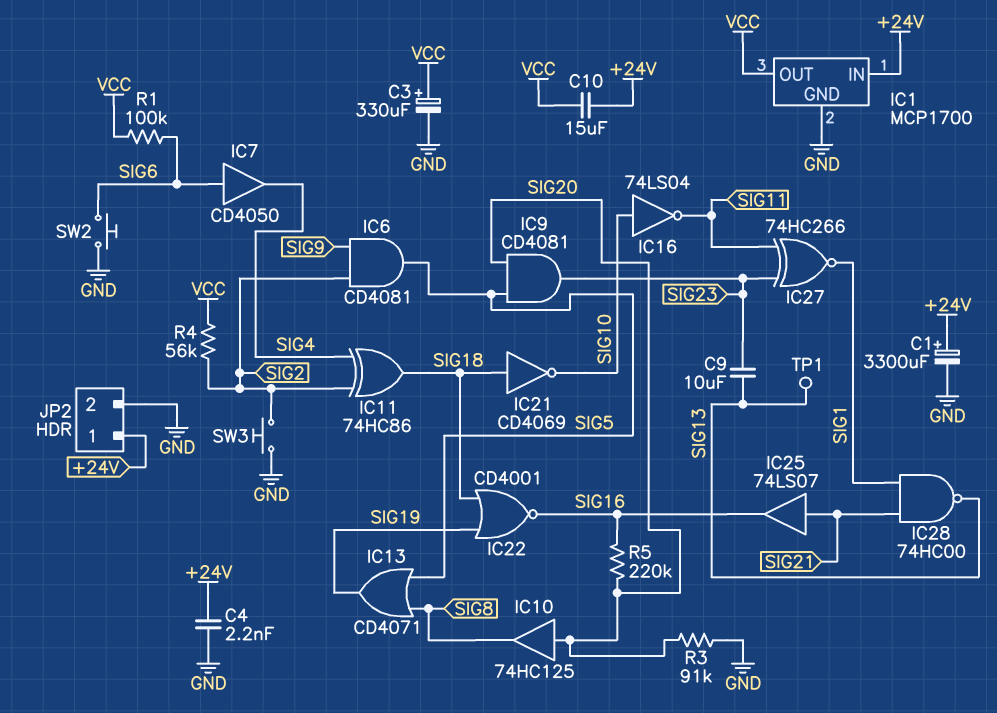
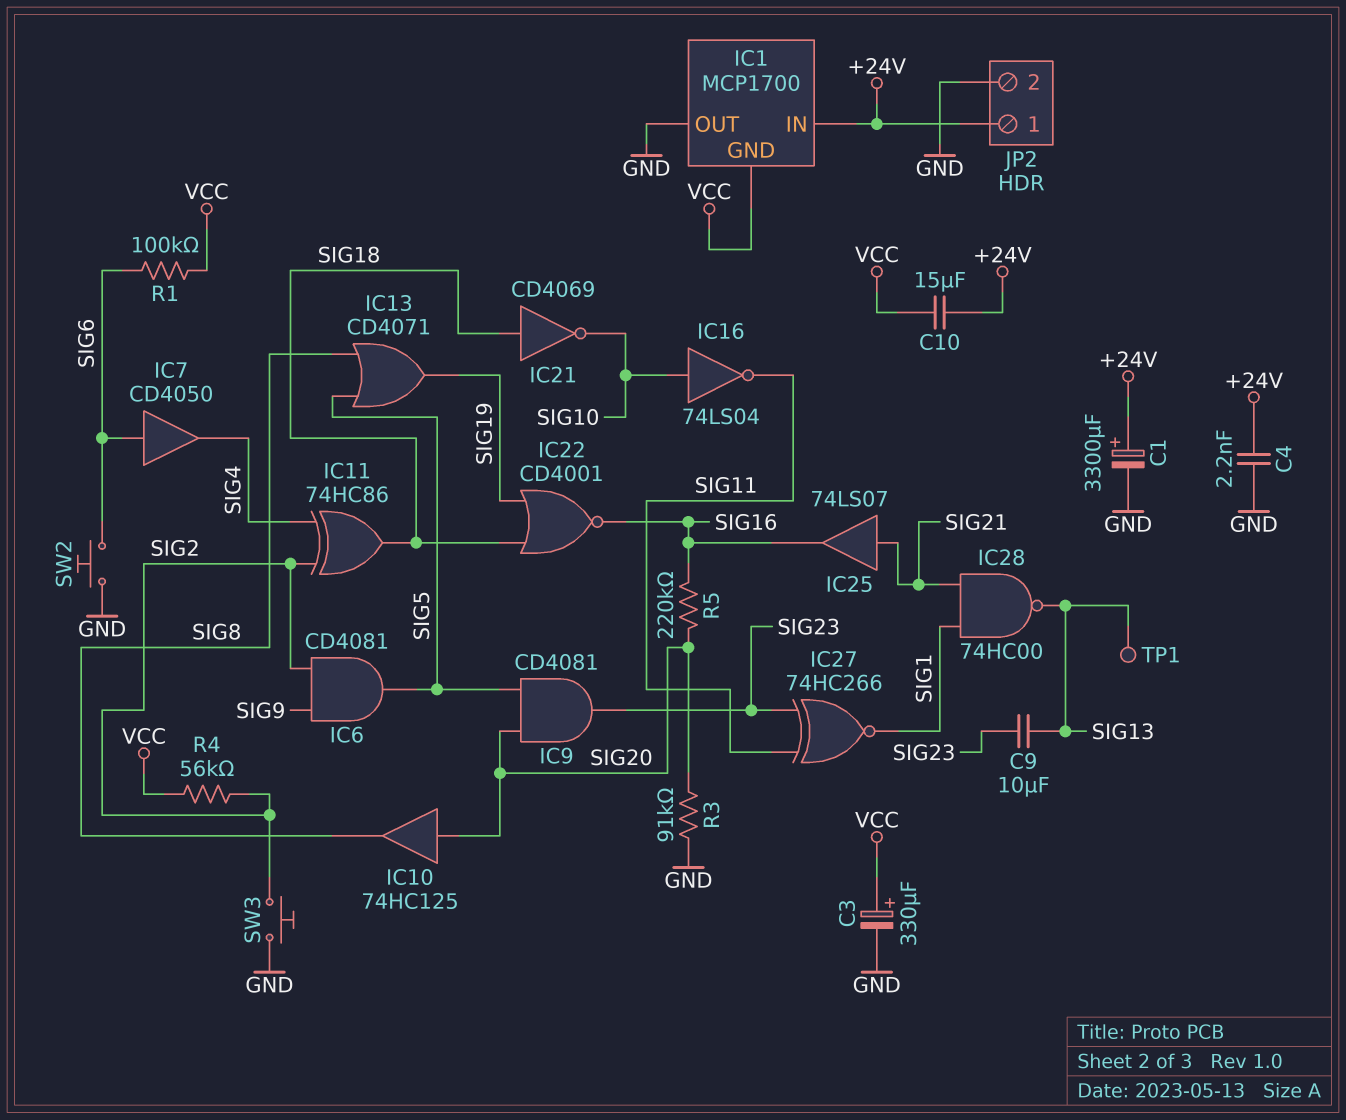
IC1 pin GND: GND -> VCC
IC1 pin OUT: VCC -> GND

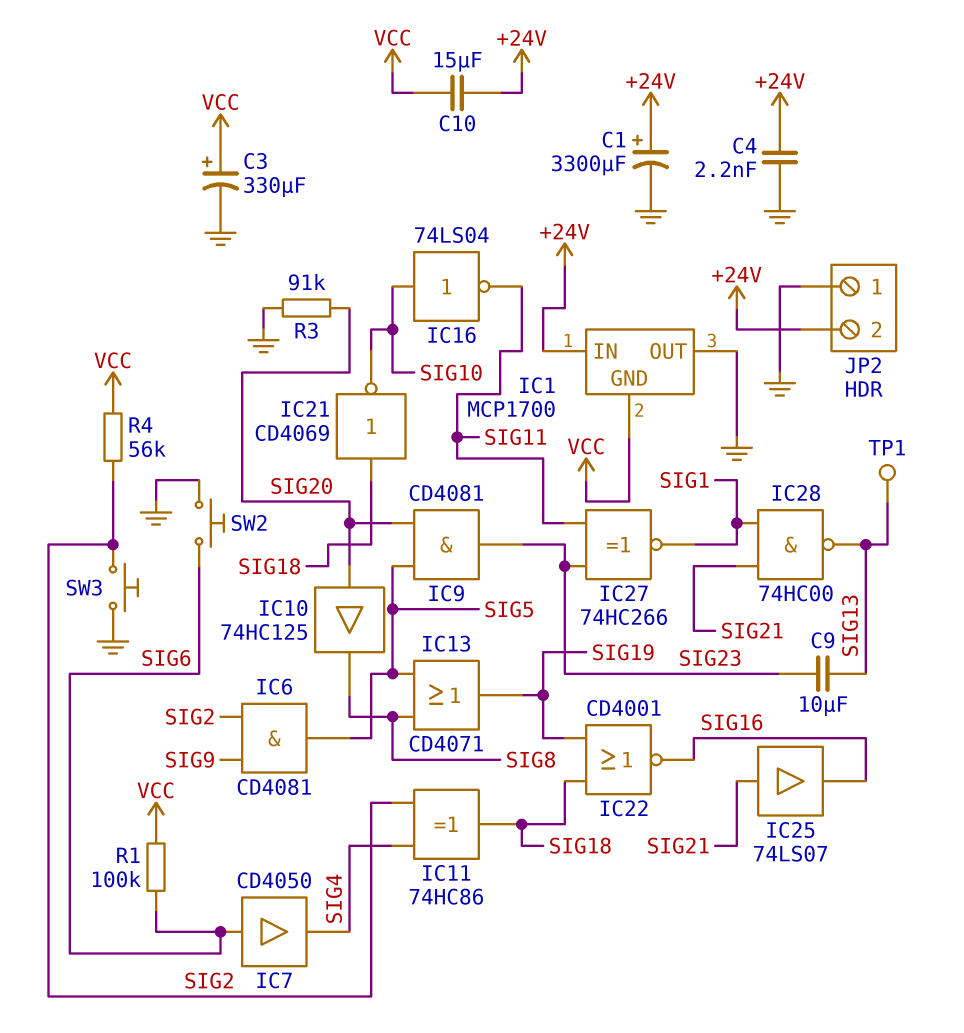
JP2 pin 1: +24V -> GND
JP2 pin 2: GND -> +24V
R5: 220k (SIG16, SIG20) -> none

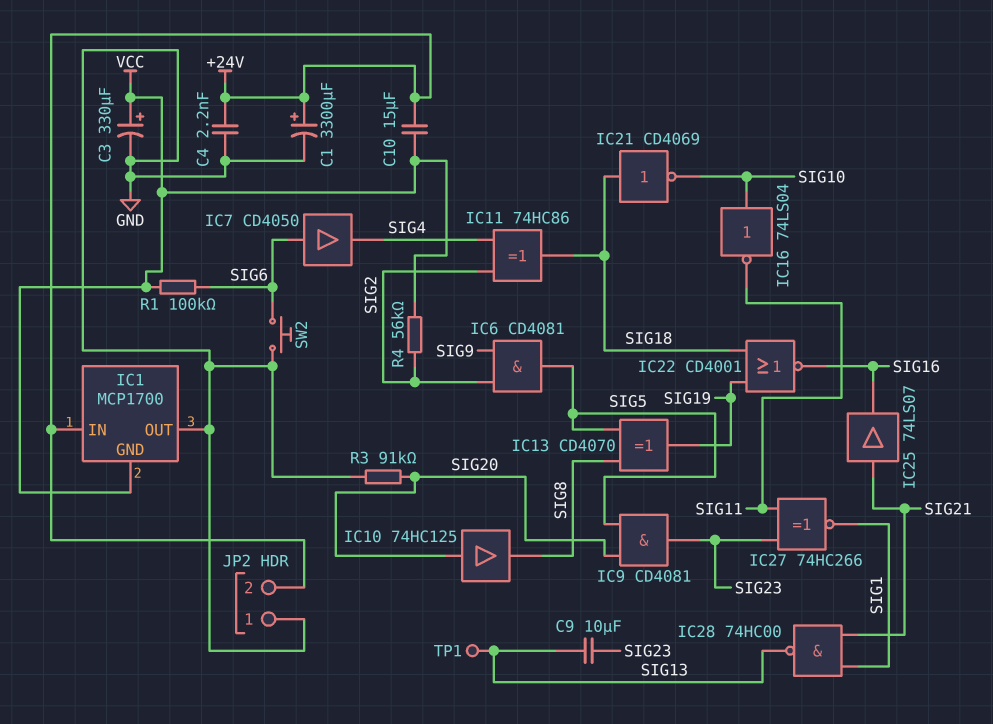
IC13: OR CD4071 (in SIG5, in SIG8, out SIG19) -> XOR CD4070 (in SIG5, in SIG8, out SIG19)
SW3: button (GND, SIG2) -> none

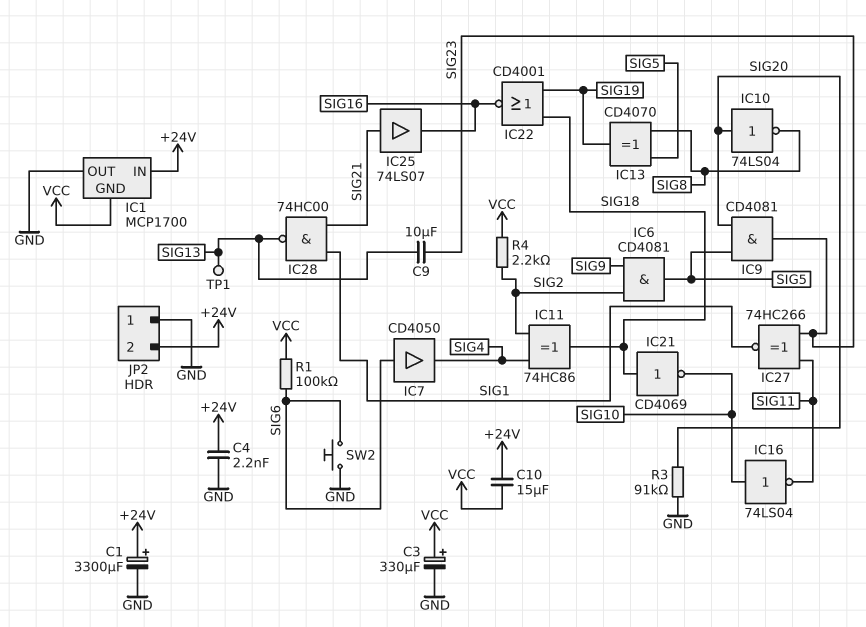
IC10: buffer 74HC125 (in SIG20, out SIG8) -> NOT 74LS04 (in SIG20, out SIG8)
R4: 56k (SIG2, VCC) -> 2.2k (SIG2, VCC)

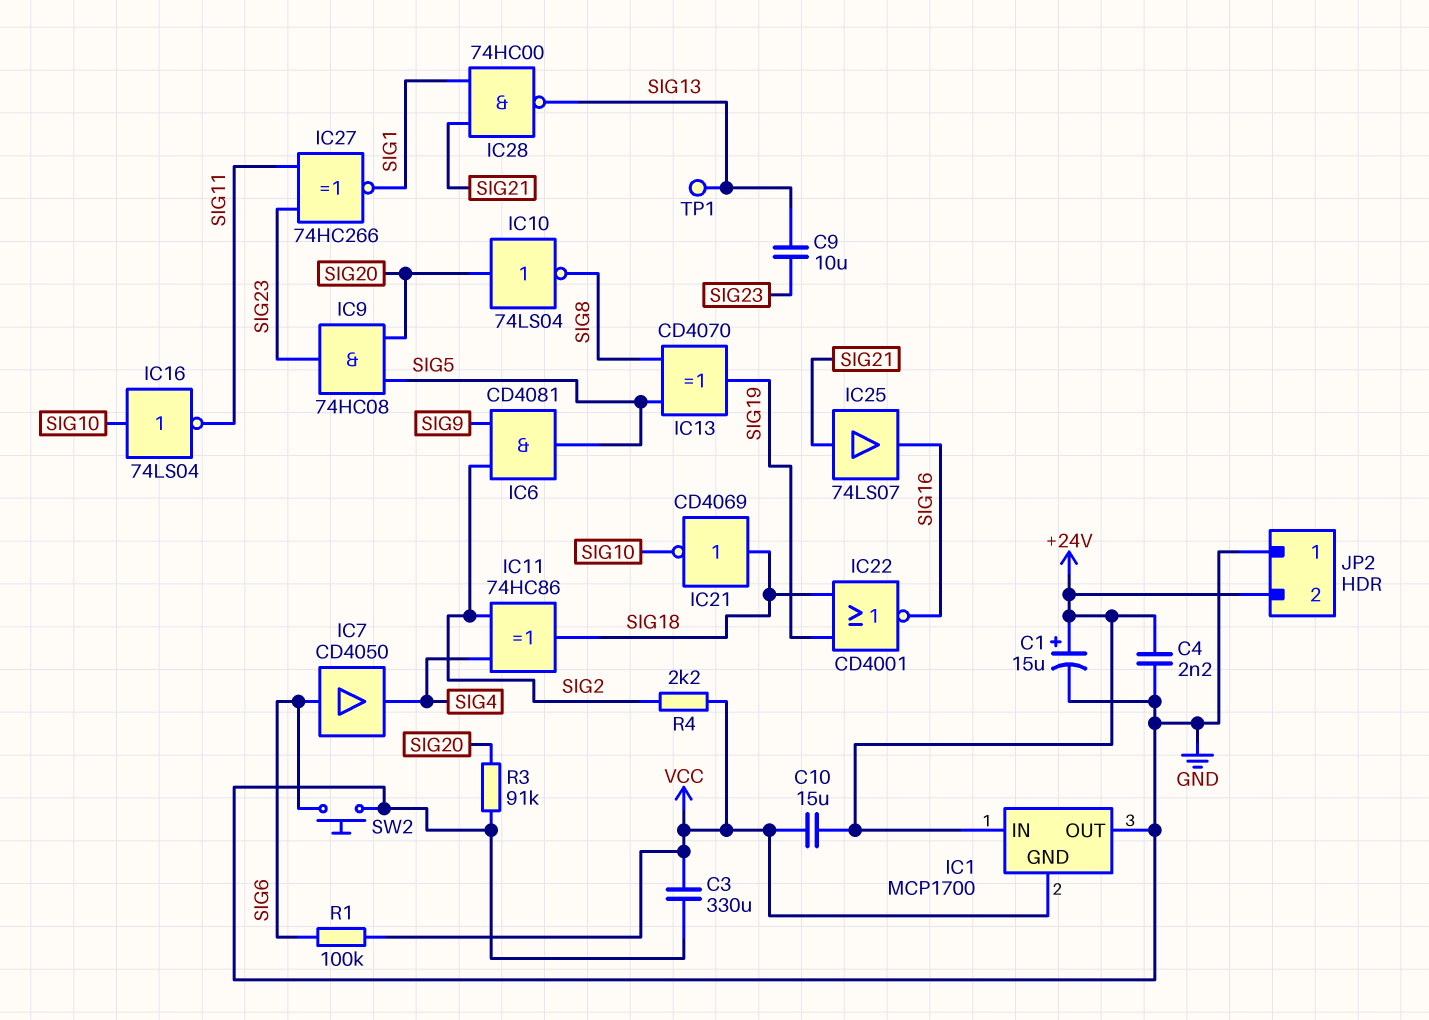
C1: 3300uF (plus +24V, minus GND) -> 15uF (plus +24V, minus GND)
C3: 330uF (plus VCC, minus GND) -> 330uF (GND, VCC)
IC9: AND CD4081 (in SIG5, in SIG20, out SIG23) -> AND 74HC08 (in SIG5, in SIG20, out SIG23)

